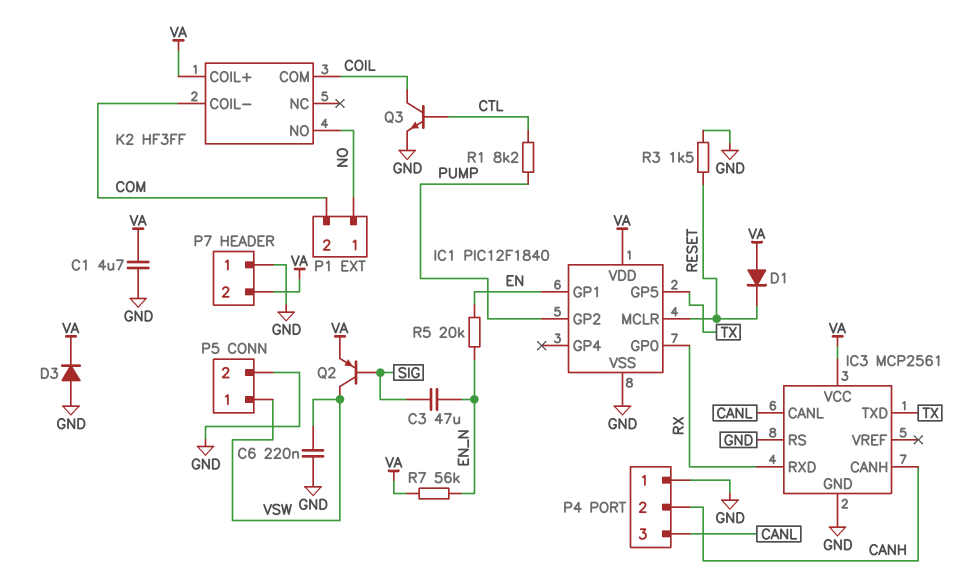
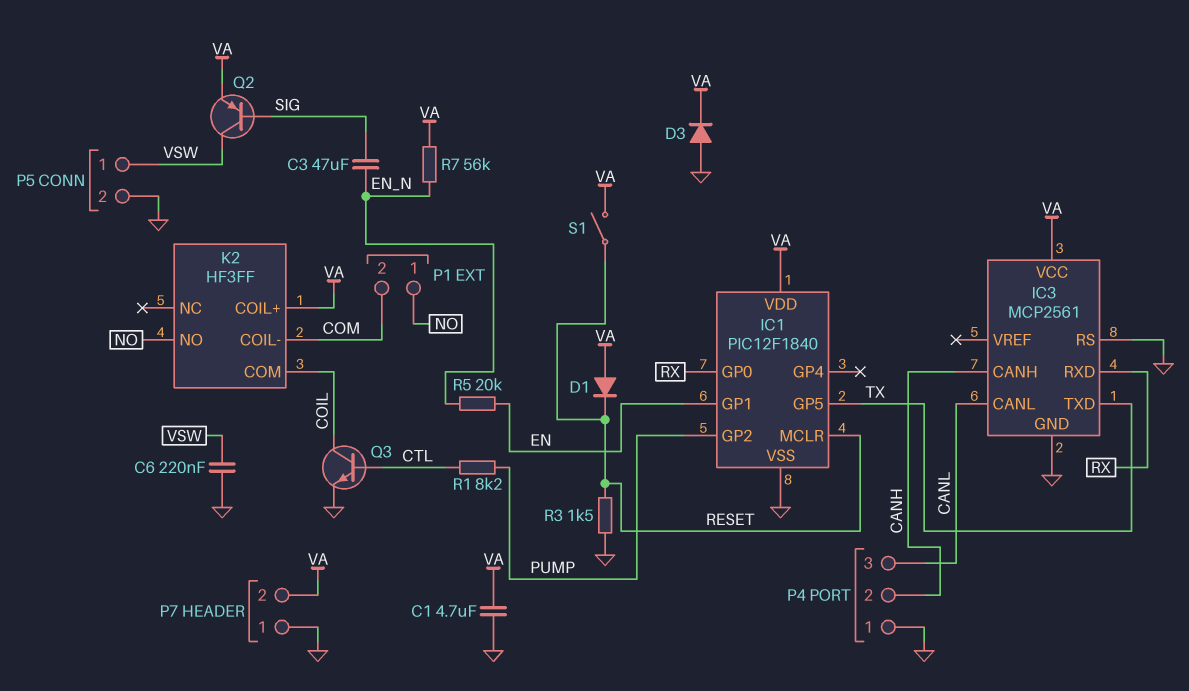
S1: none -> switch (RESET, VA)

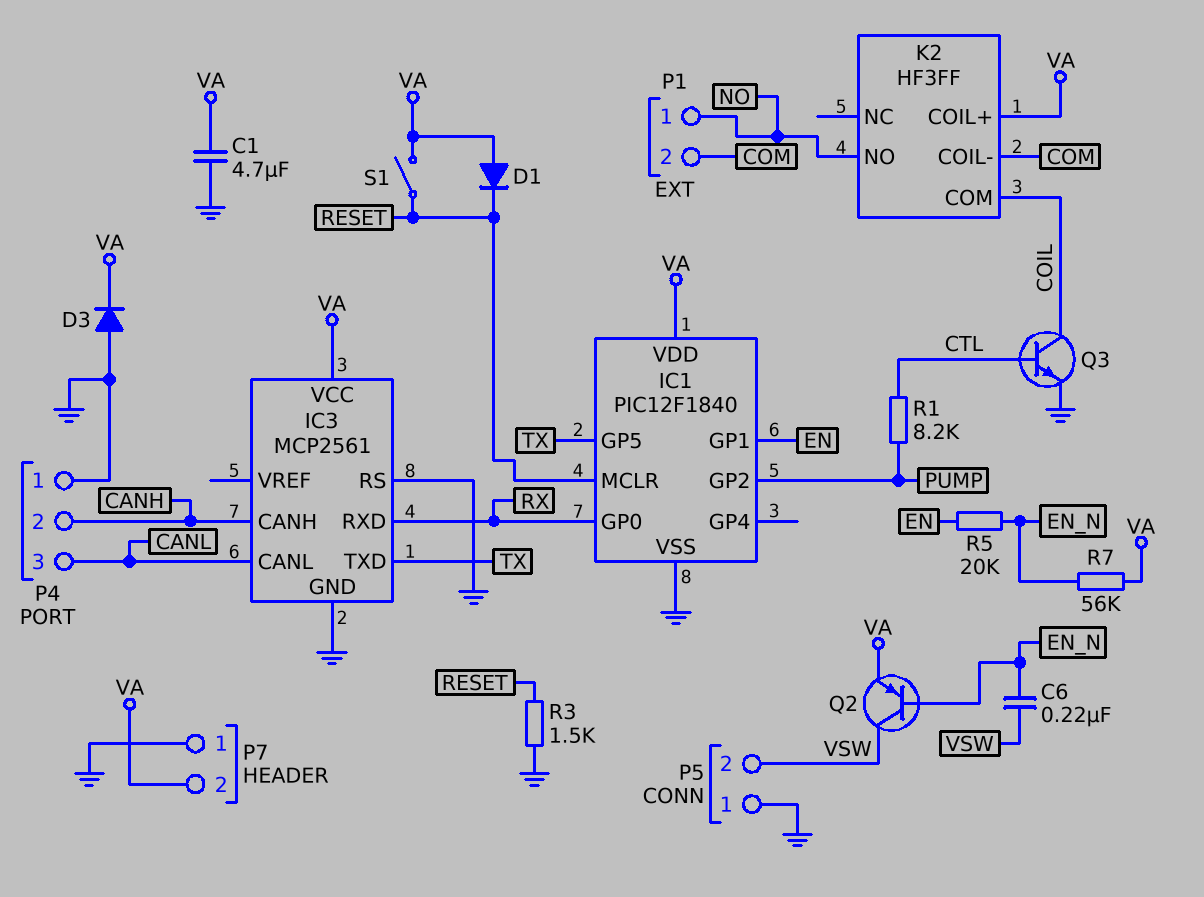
C3: 47uF (EN_N, SIG) -> none
C6: 220nF (GND, VSW) -> 220nF (EN_N, VSW)
P5 pin 1: VSW -> GND
P5 pin 2: GND -> VSW
Q2: PNP (B SIG, C VSW, E VA) -> PNP (B EN_N, C VSW, E VA)

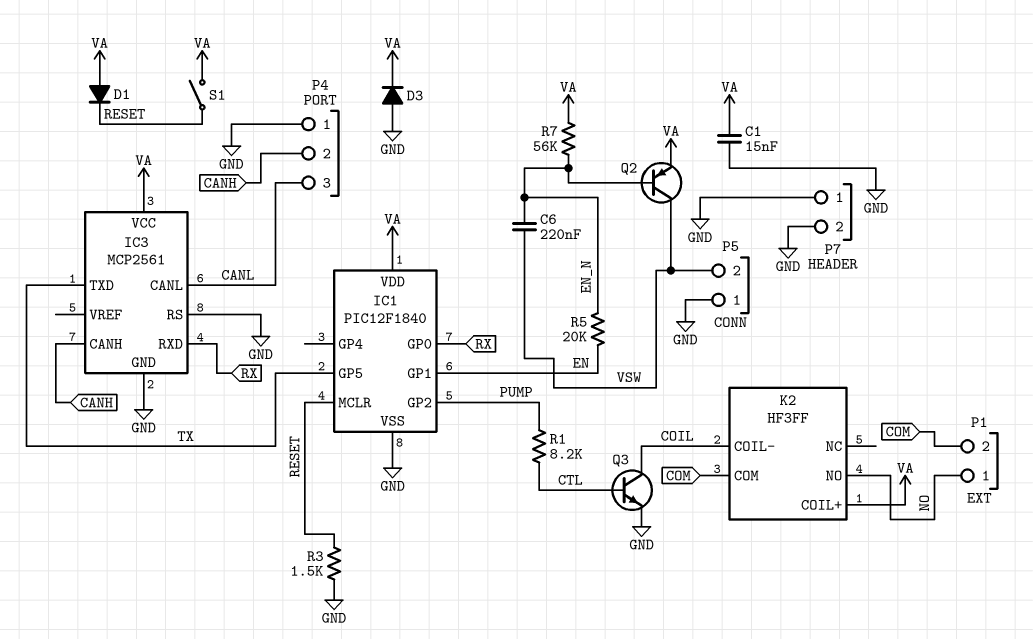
C1: 4.7uF (GND, VA) -> 15nF (GND, VA)
K2 pin COIL-: COM -> COIL
K2 pin COM: COIL -> COM
P7 pin 2: VA -> GND

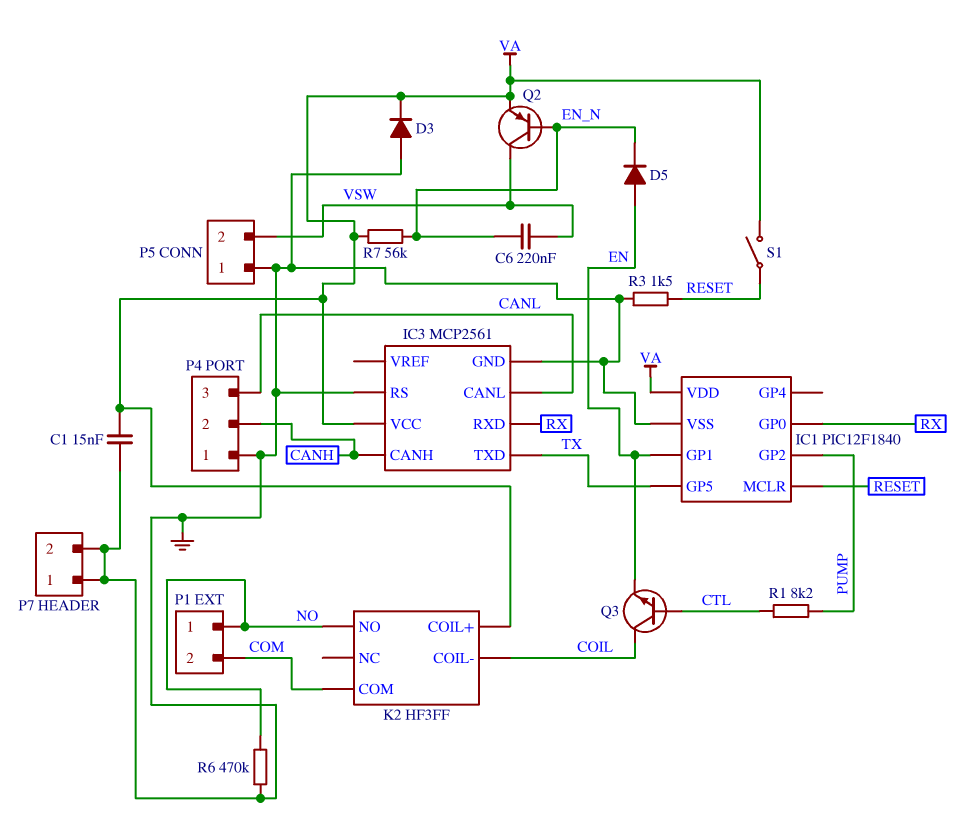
D1: diode (A VA, K RESET) -> none
D5: none -> diode (A EN, K EN_N)
Q3: NPN (B CTL, C COIL, E GND) -> NPN (B CTL, C COIL, E EN)
R5: 20k (EN, EN_N) -> none
R6: none -> 470k (GND, NO)

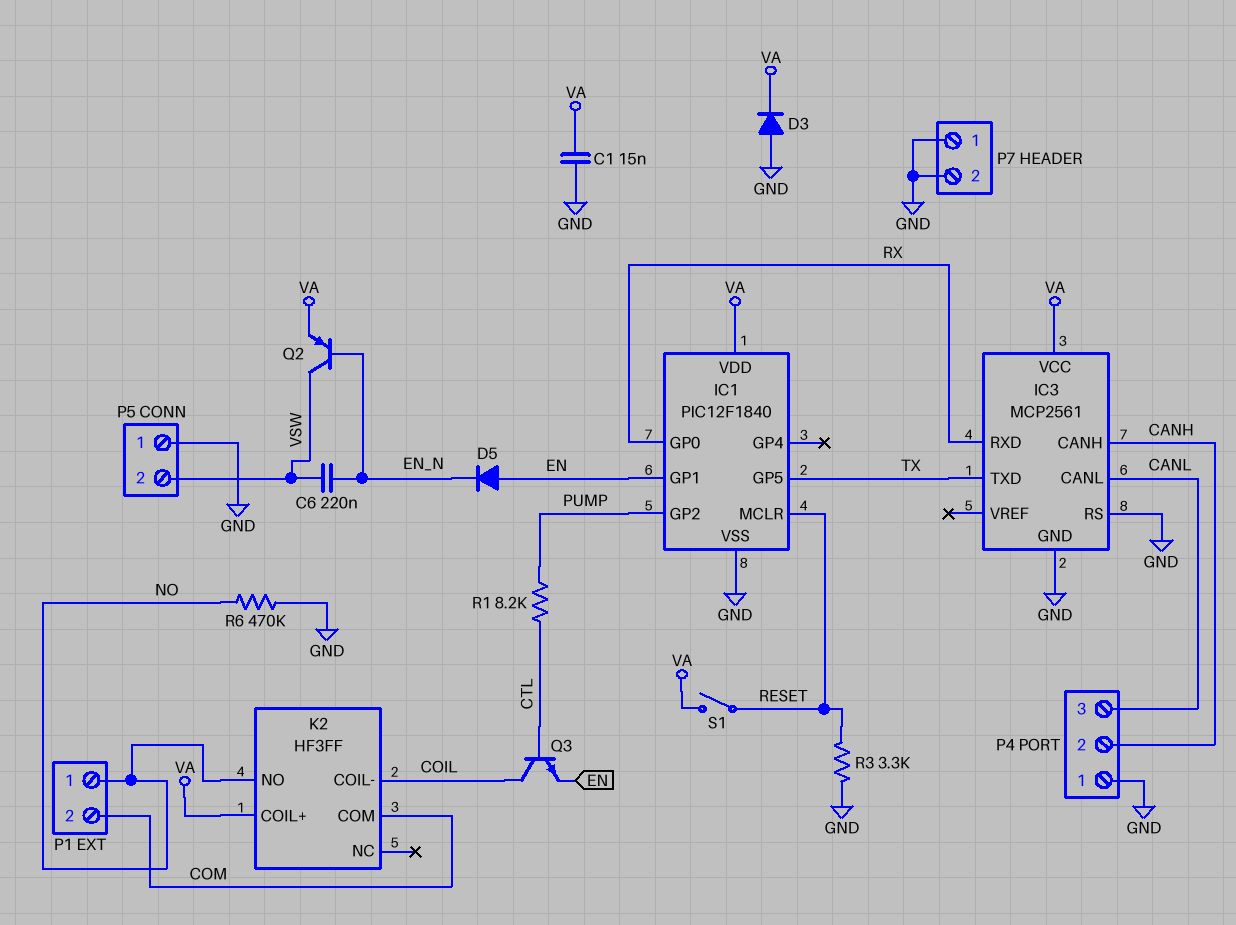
R3: 1.5k (GND, RESET) -> 3.3k (GND, RESET)
R7: 56k (EN_N, VA) -> none

